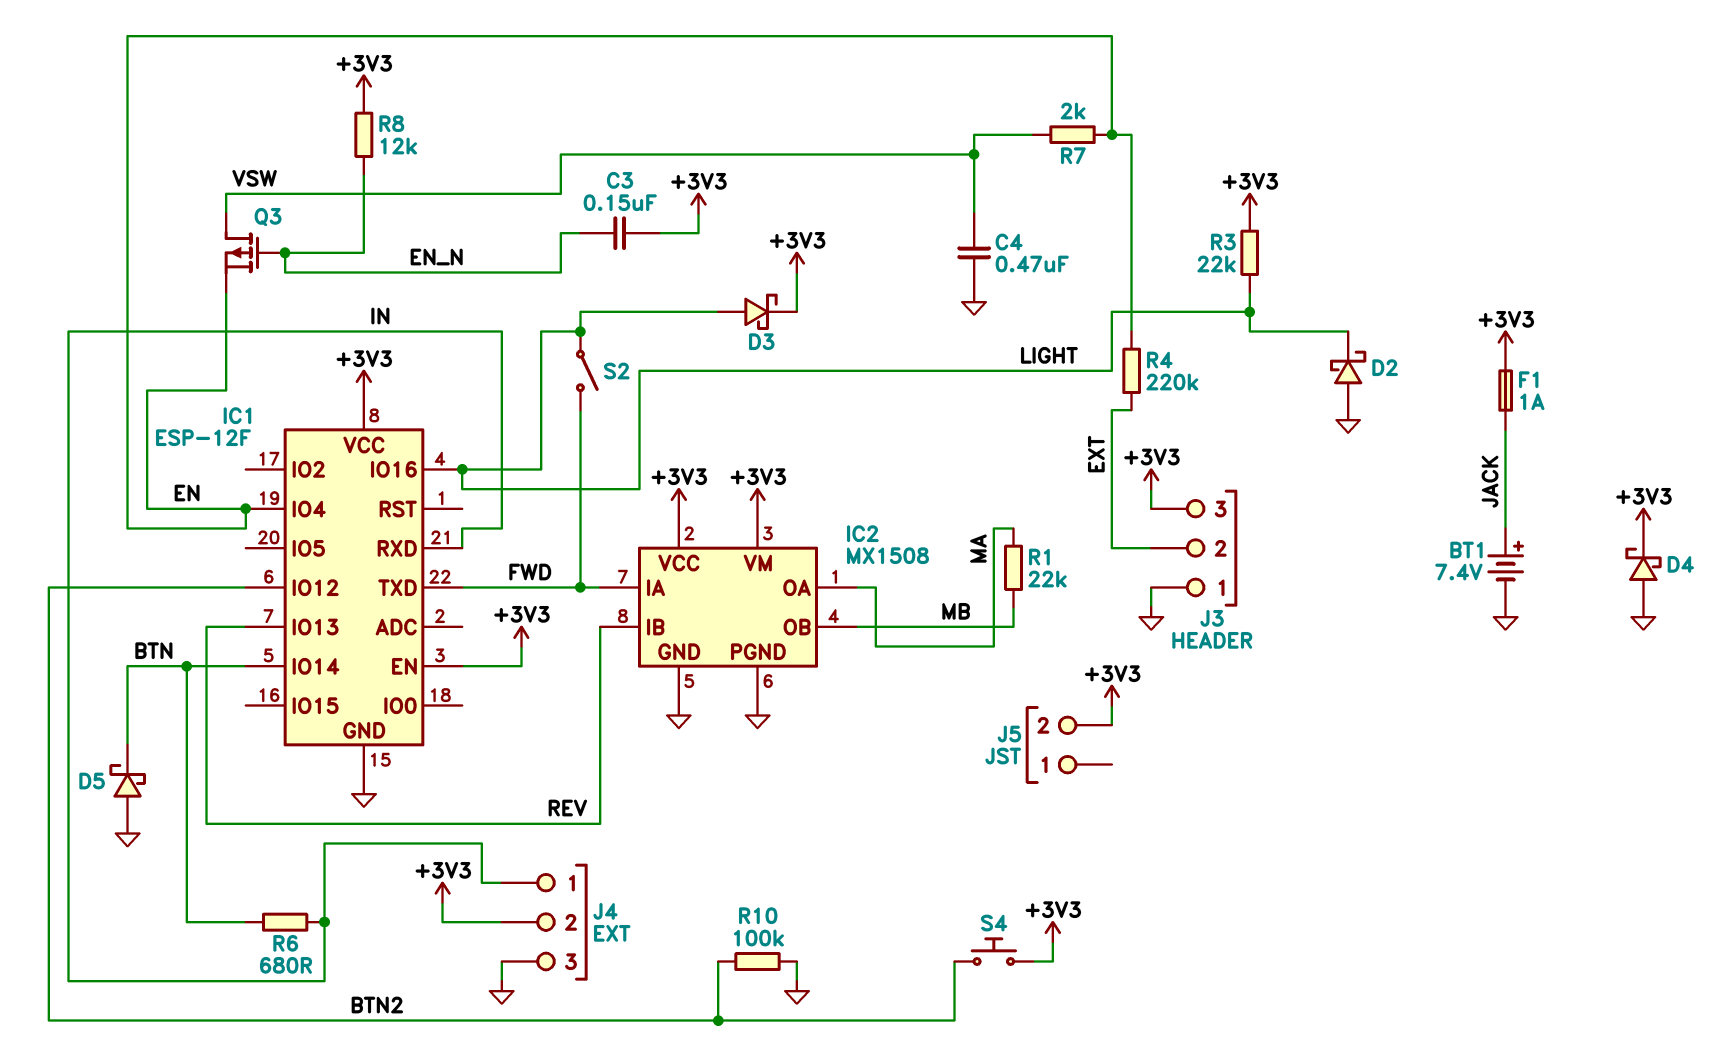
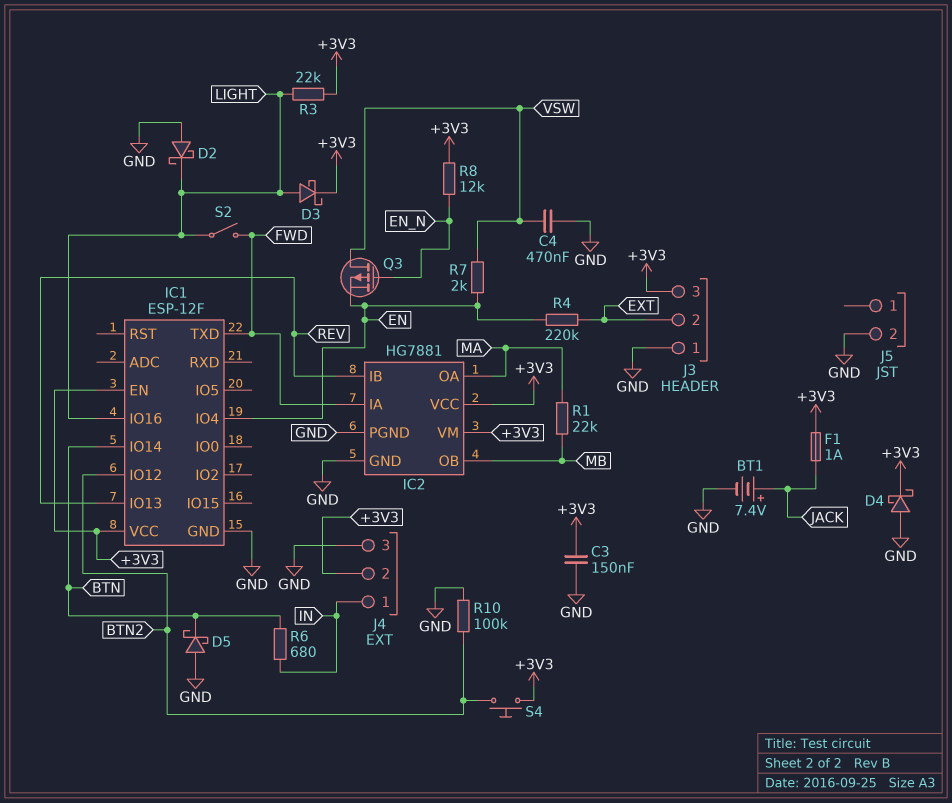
C3: 150nF (+3V3, EN_N) -> 150nF (+3V3, GND)
IC1 pin RXD: IN -> none
IC2: MX1508 -> HG7881
J5 pin 2: +3V3 -> GND

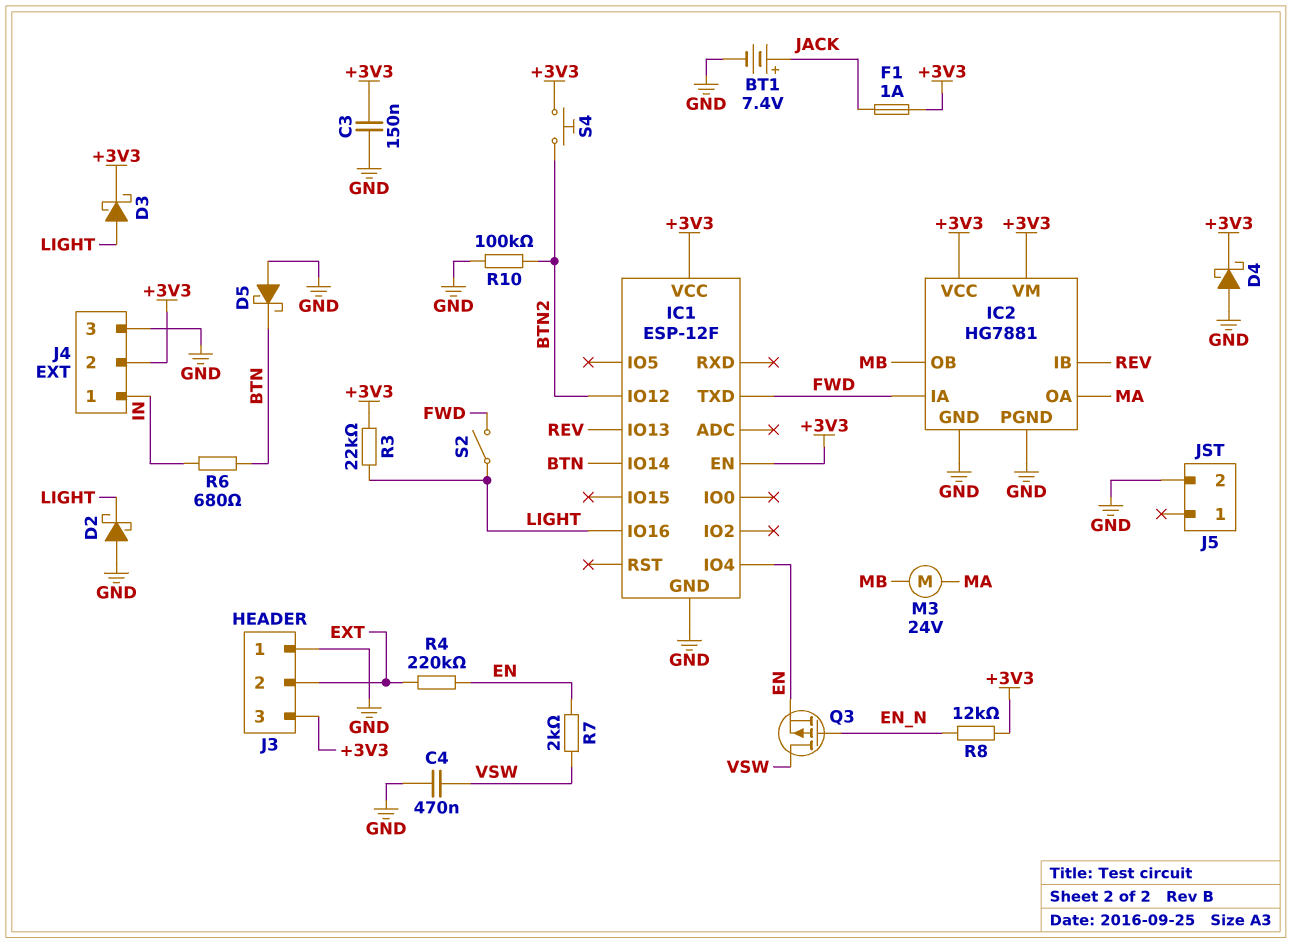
M3: none -> motor 24V (MA, MB)
R1: 22k (MA, MB) -> none

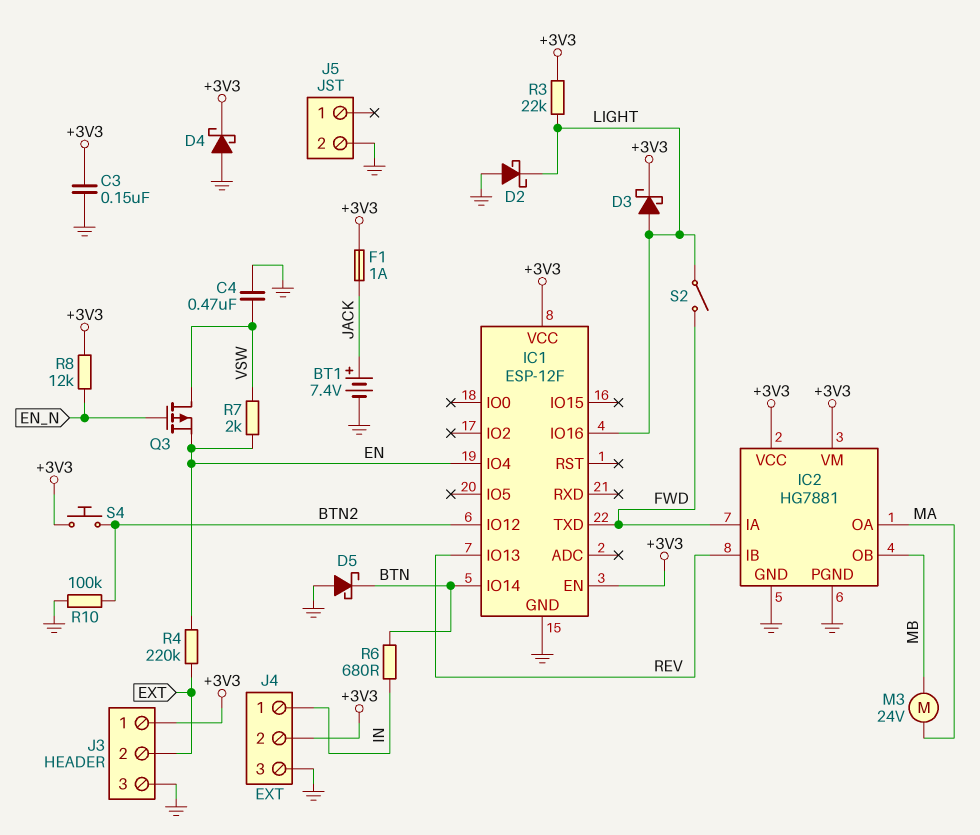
J3 pin 1: GND -> +3V3
J3 pin 3: +3V3 -> GND

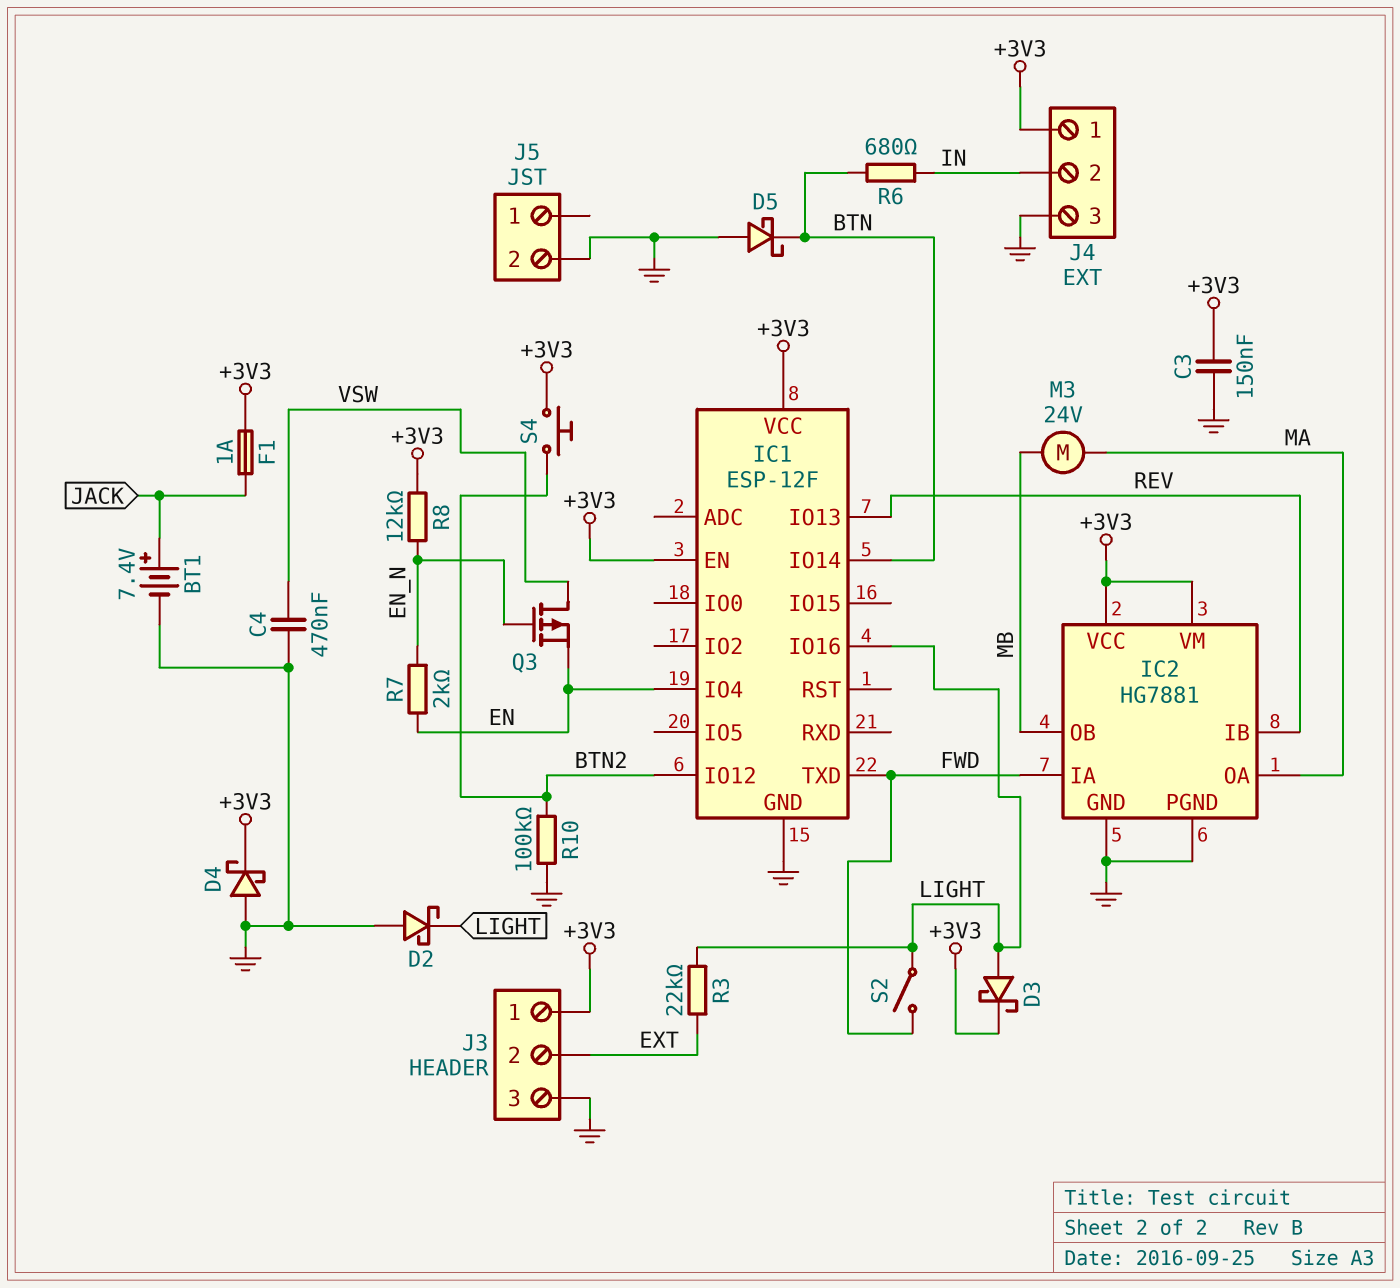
J4 pin 1: IN -> +3V3
J4 pin 2: +3V3 -> IN
R3: 22k (+3V3, LIGHT) -> 22k (EXT, LIGHT)
R4: 220k (EN, EXT) -> none
R7: 2k (EN, VSW) -> 2k (EN, EN_N)

